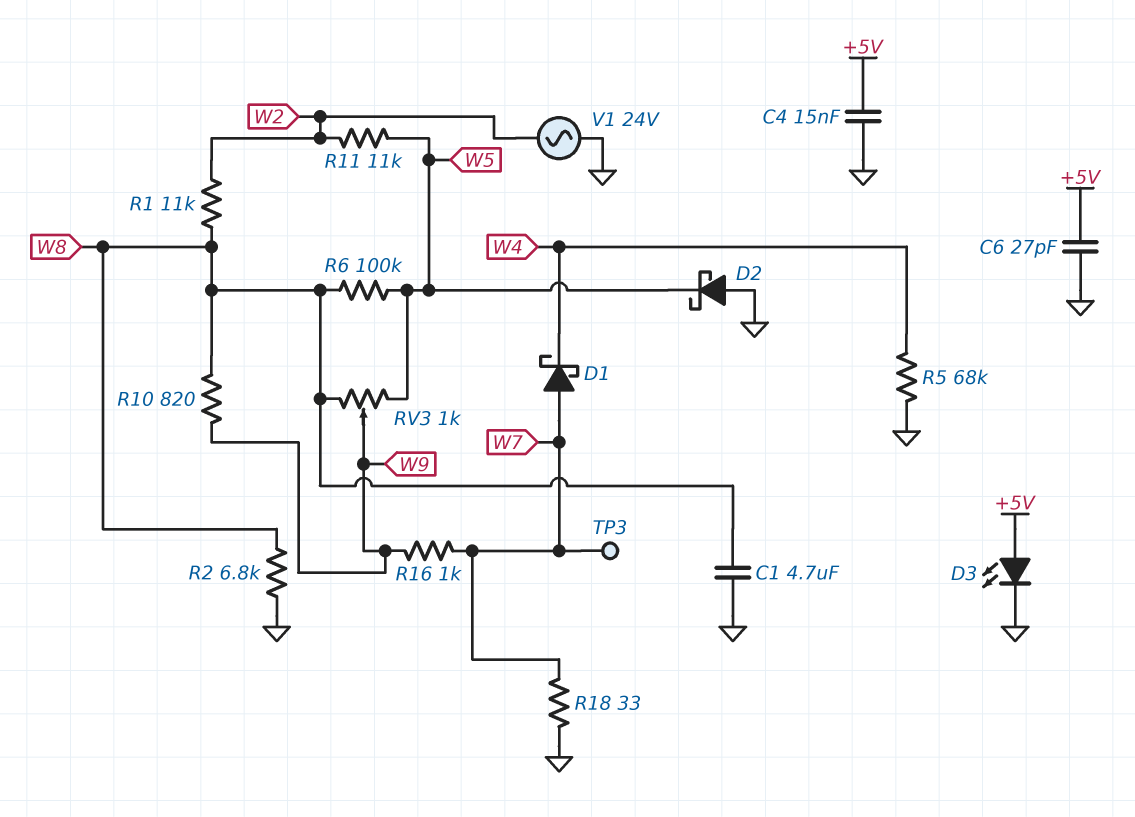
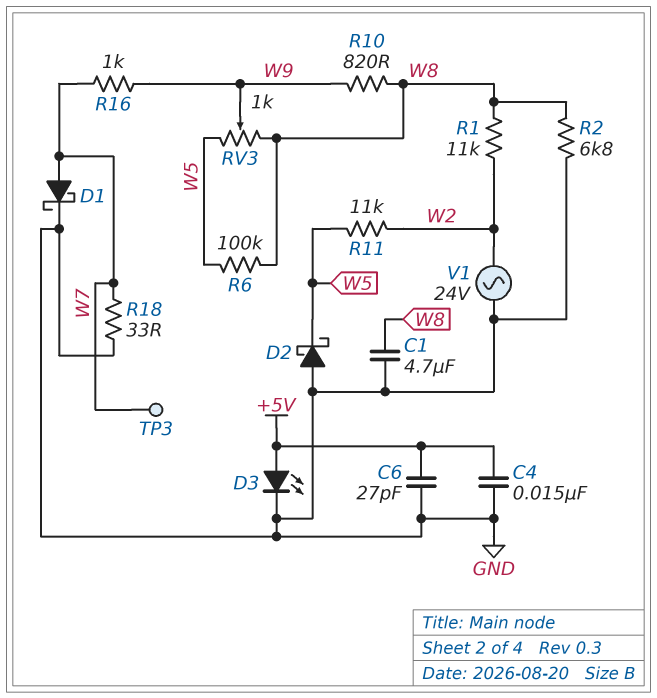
D1: schottky (A W7, K W4) -> schottky (A W7, K GND)
R5: 68k (GND, W4) -> none

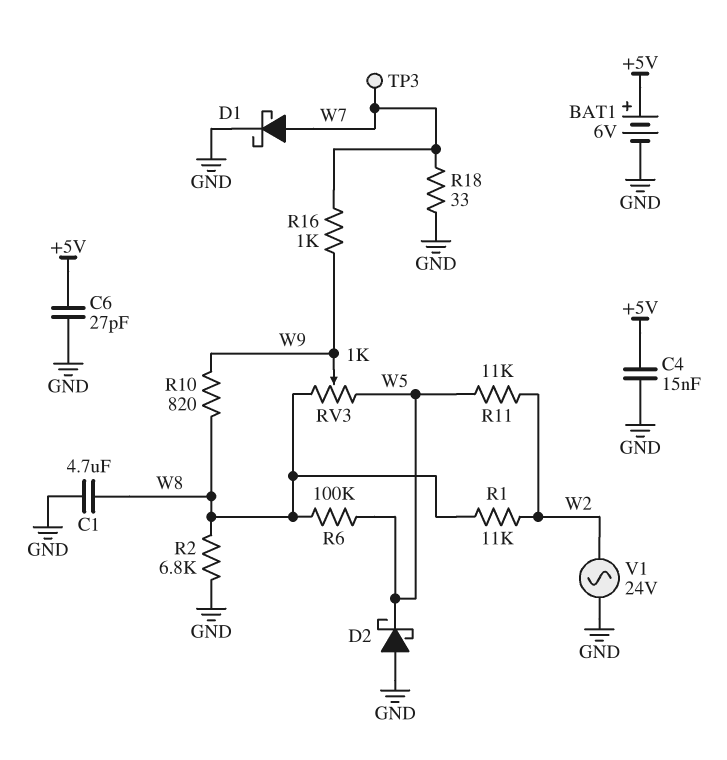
BAT1: none -> 6V (plus +5V, minus GND)
D3: LED (A +5V, K GND) -> none

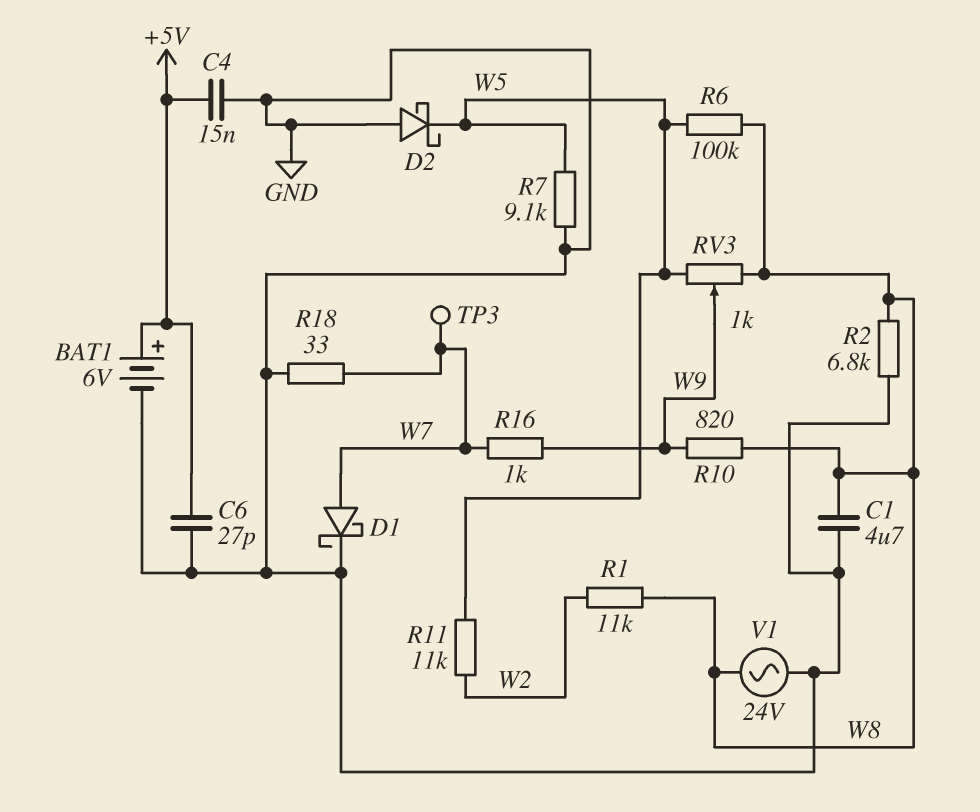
R7: none -> 9.1k (GND, W5)
V1: AC 24V (GND, W2) -> AC 24V (GND, W8)

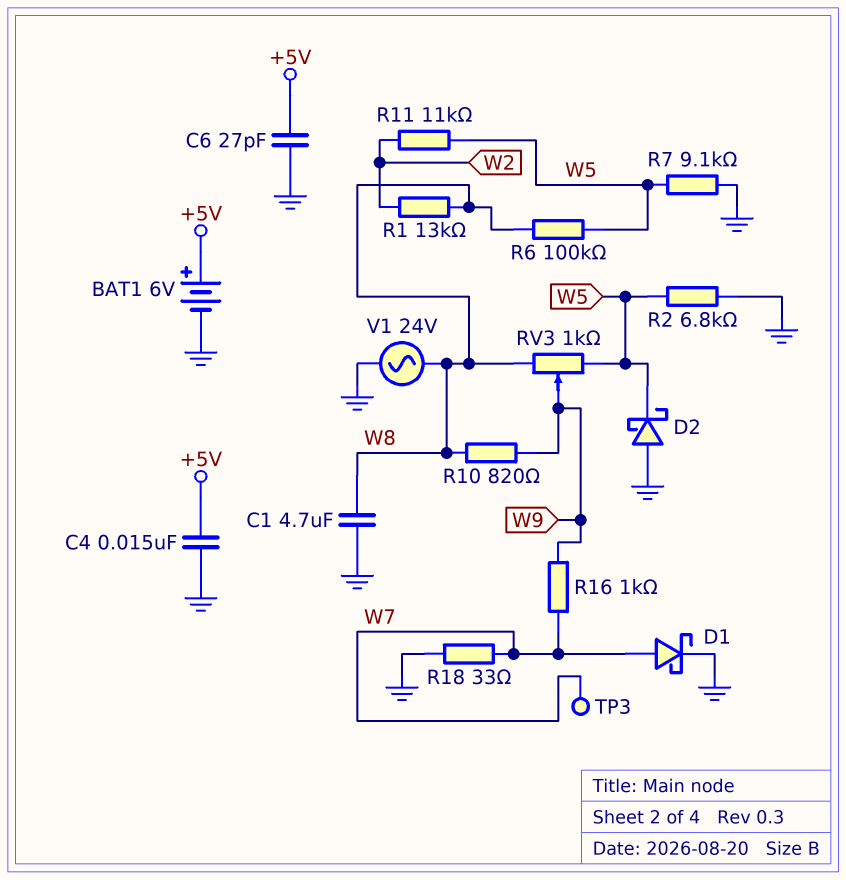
R1: 11k (W2, W8) -> 13k (W2, W8)
R2: 6.8k (GND, W8) -> 6.8k (GND, W5)

